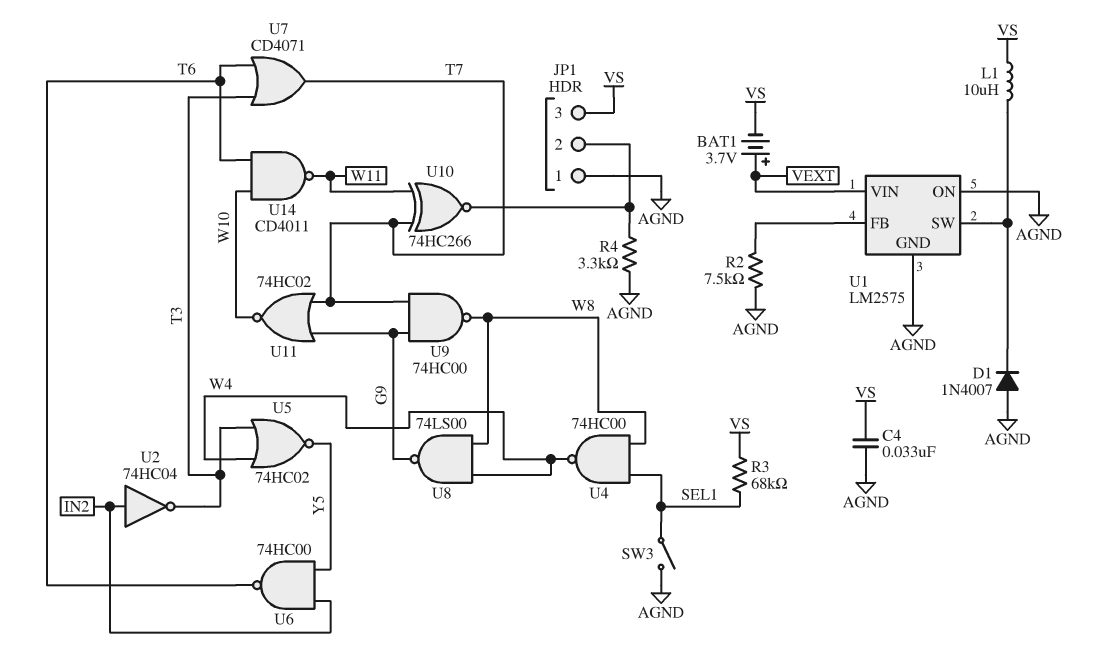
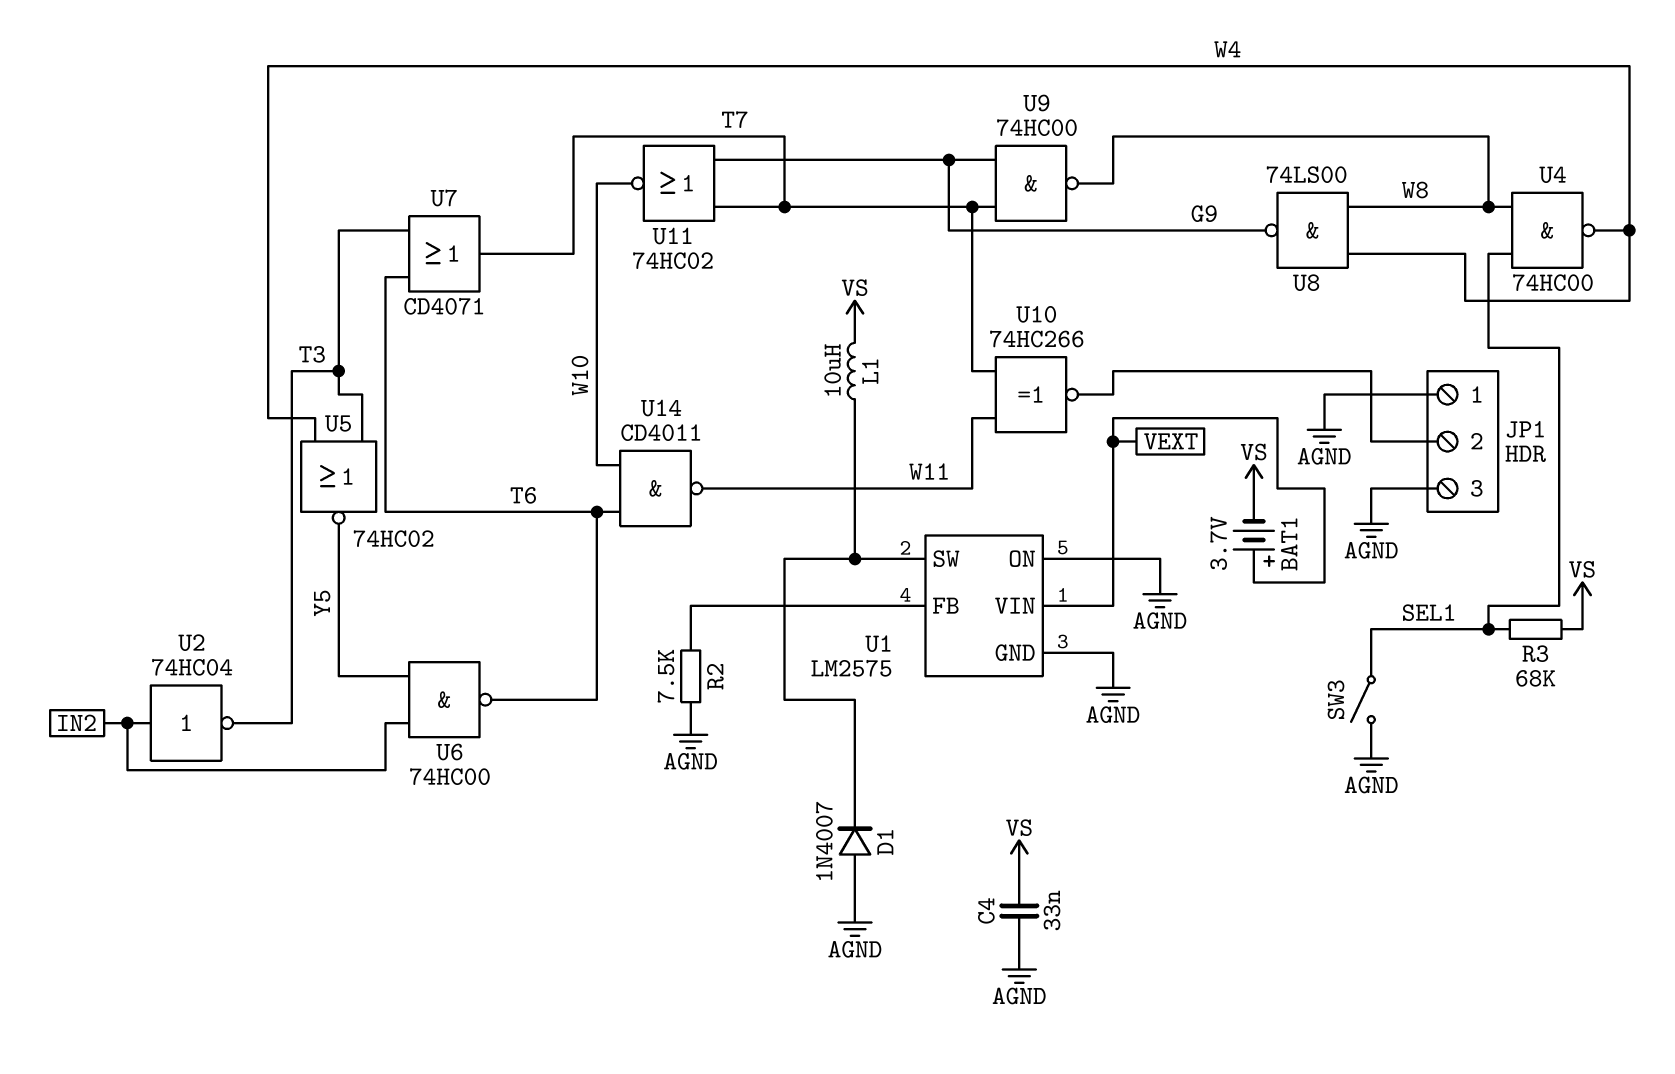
JP1 pin 3: VS -> AGND
R4: 3.3k (AGND, JP1/2) -> none

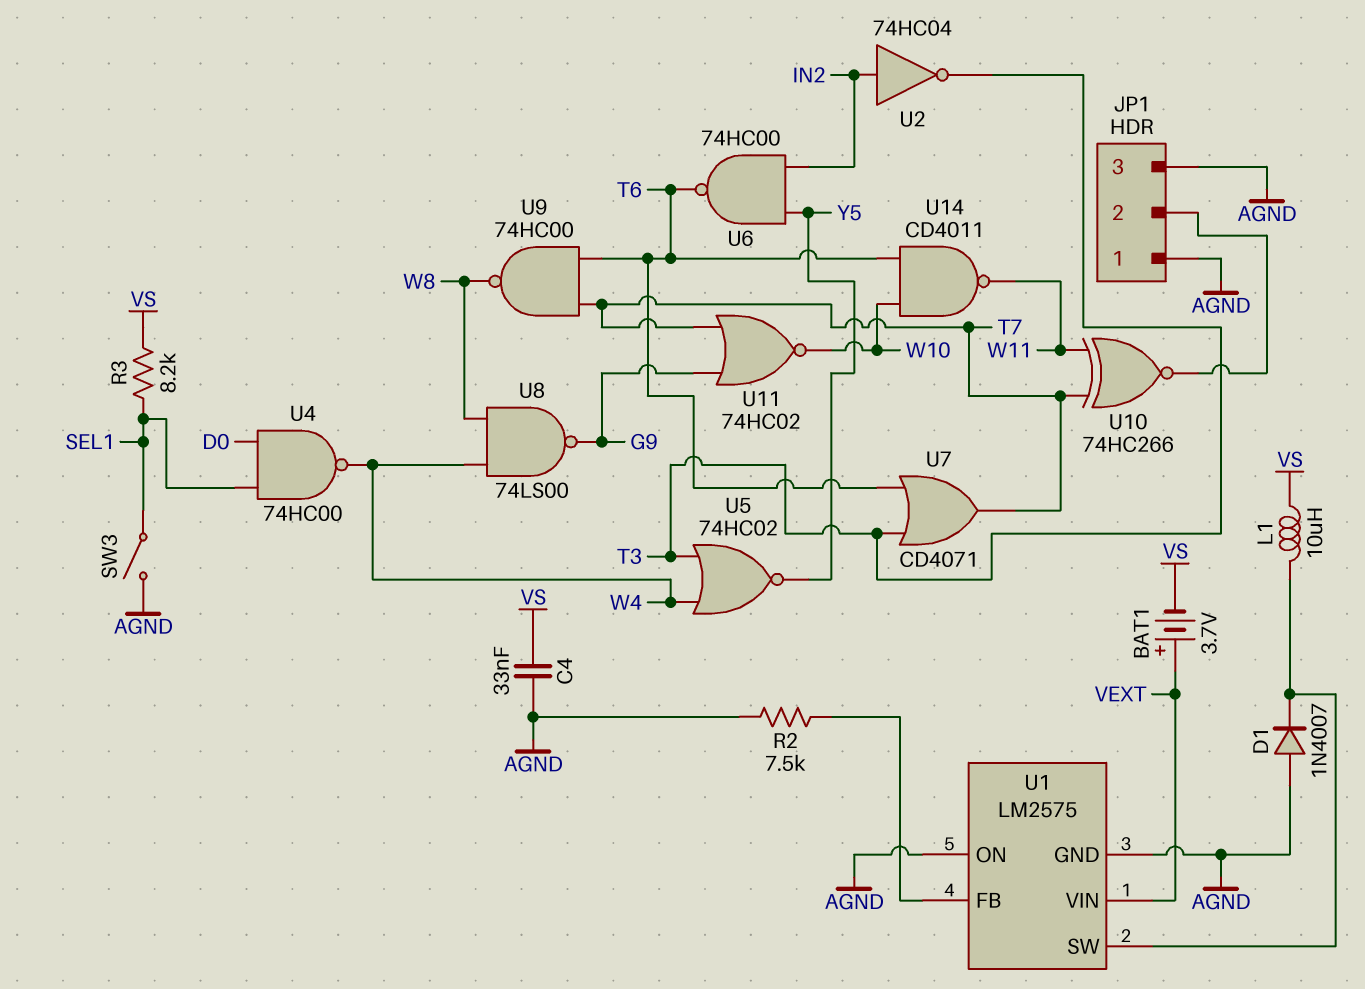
R3: 68k (SEL1, VS) -> 8.2k (SEL1, VS)
U4: NAND 74HC00 (in SEL1, in W8, out W4) -> NAND 74HC00 (in D0, in SEL1, out W4)
U9: NAND 74HC00 (in G9, in T7, out W8) -> NAND 74HC00 (in T6, in T7, out W8)

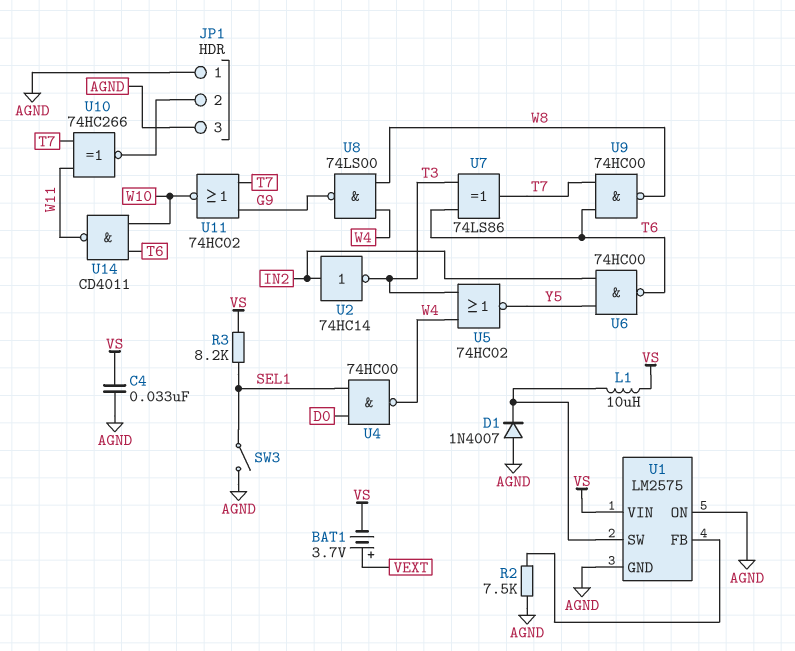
U1 pin VIN: VEXT -> VS
U2: NOT 74HC04 (in IN2, out T3) -> NOT 74HC14 (in IN2, out T3)
U7: OR CD4071 (in T3, in T6, out T7) -> XOR 74LS86 (in T3, in T6, out T7)

